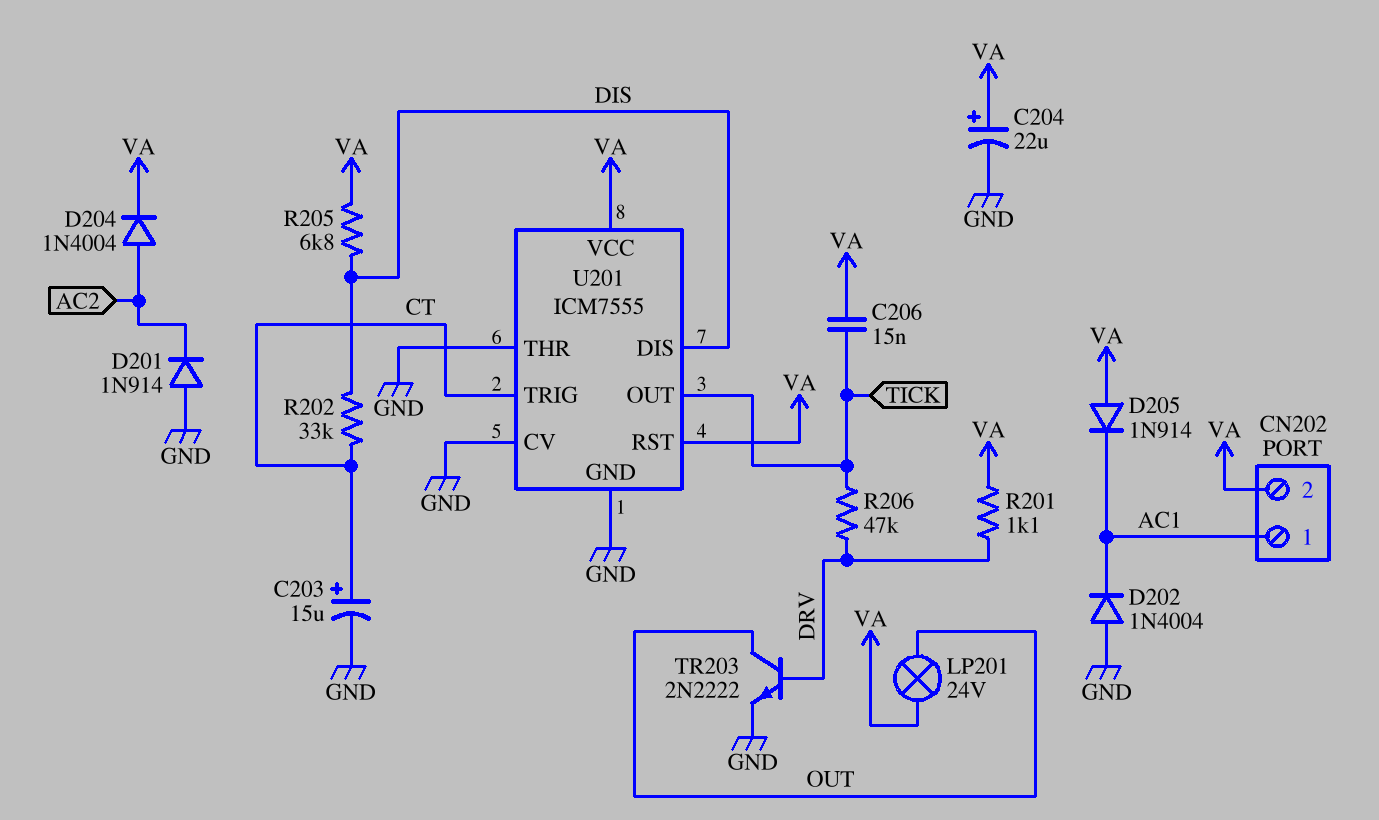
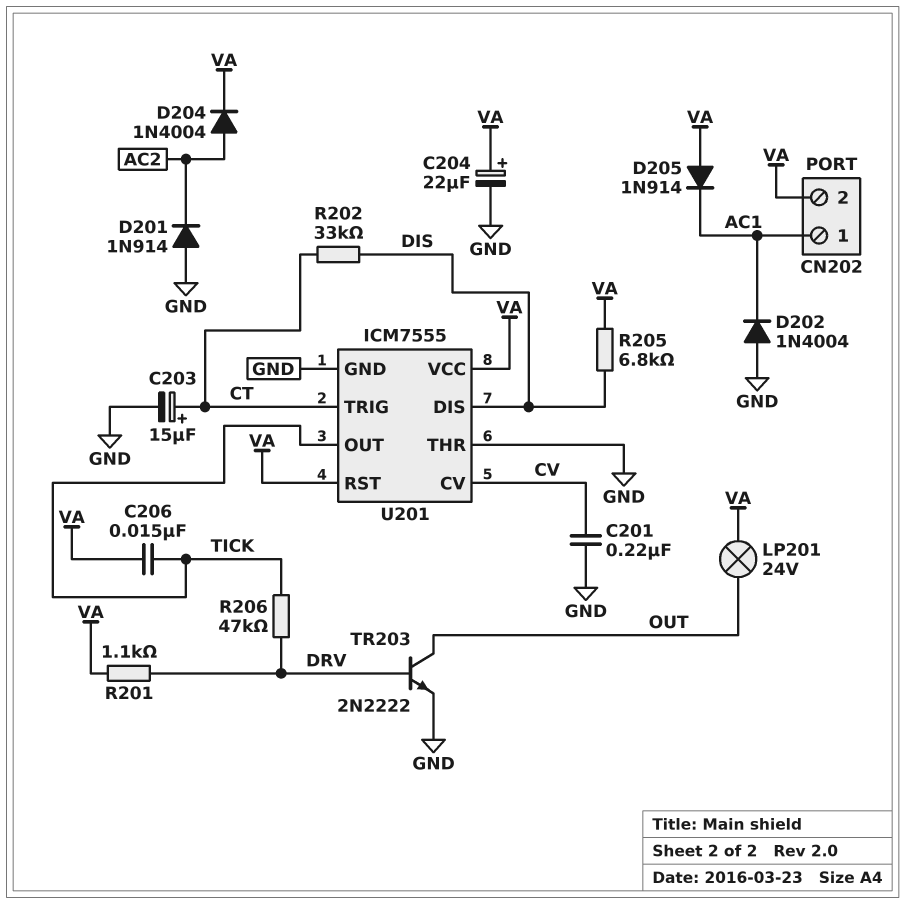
C201: none -> 220nF (CV, GND)
U201 pin CV: GND -> CV

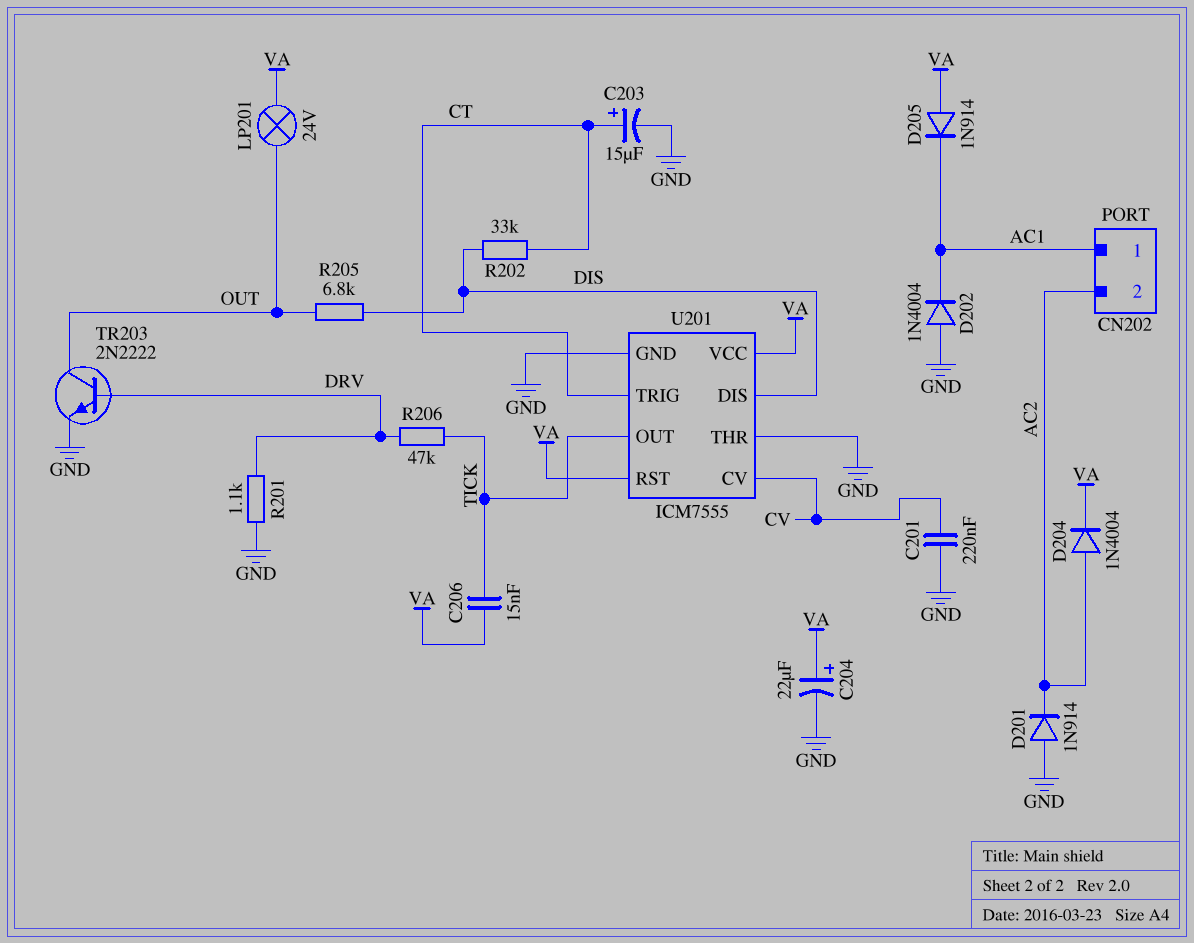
CN202 pin 2: VA -> AC2
R201: 1.1k (DRV, VA) -> 1.1k (DRV, GND)
R205: 6.8k (DIS, VA) -> 6.8k (DIS, OUT)

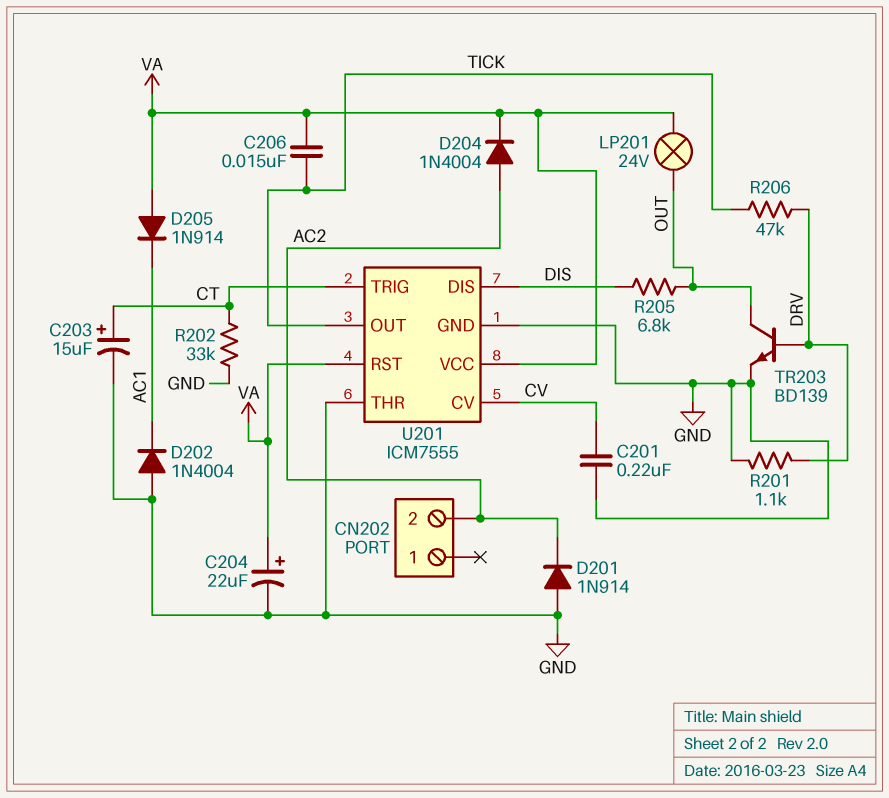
CN202 pin 1: AC1 -> none
R202: 33k (CT, DIS) -> 33k (CT, GND)
TR203: NPN 2N2222 (B DRV, C OUT, E GND) -> NPN BD139 (B DRV, C OUT, E GND)

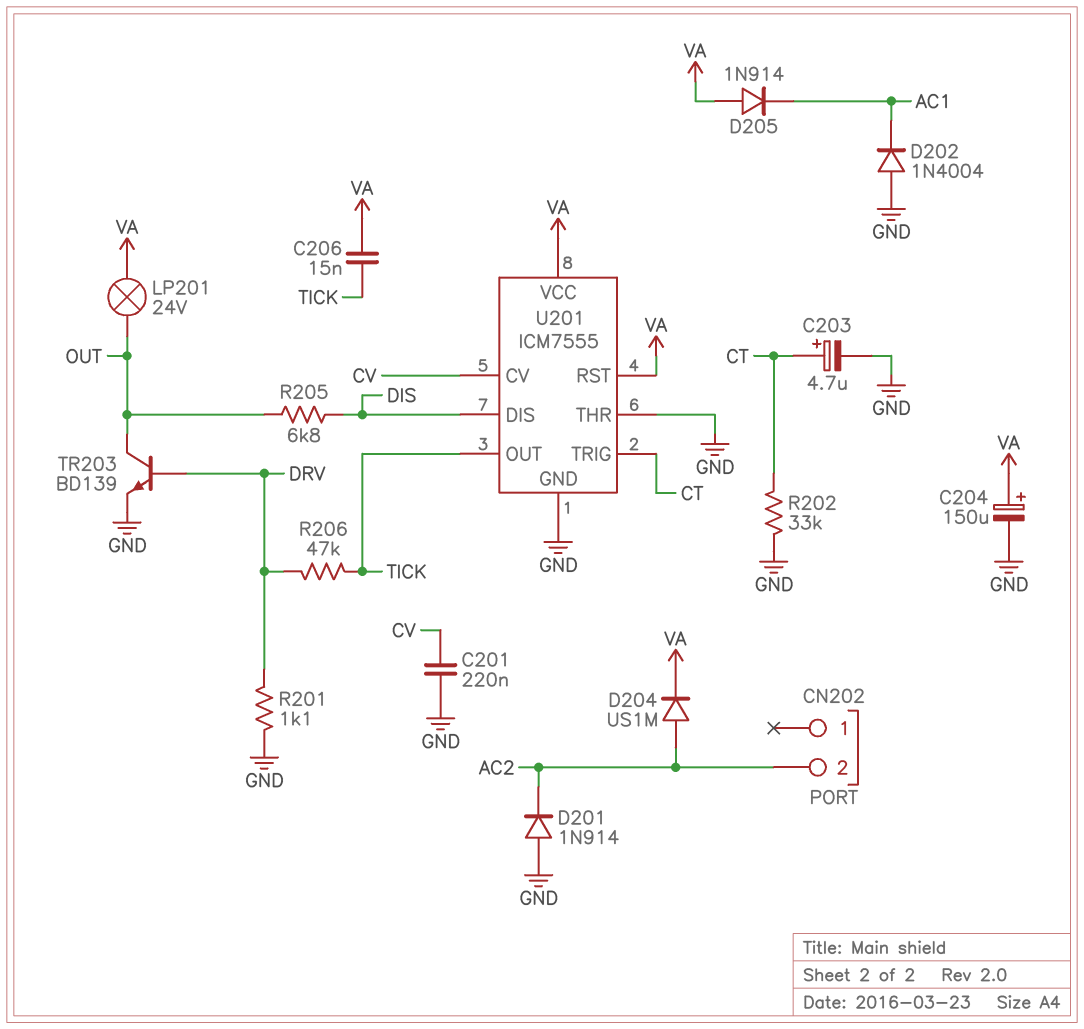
C203: 15uF (plus CT, minus GND) -> 4.7uF (plus CT, minus GND)
C204: 22uF (plus VA, minus GND) -> 150uF (plus VA, minus GND)
D204: diode 1N4004 (A AC2, K VA) -> diode US1M (A AC2, K VA)

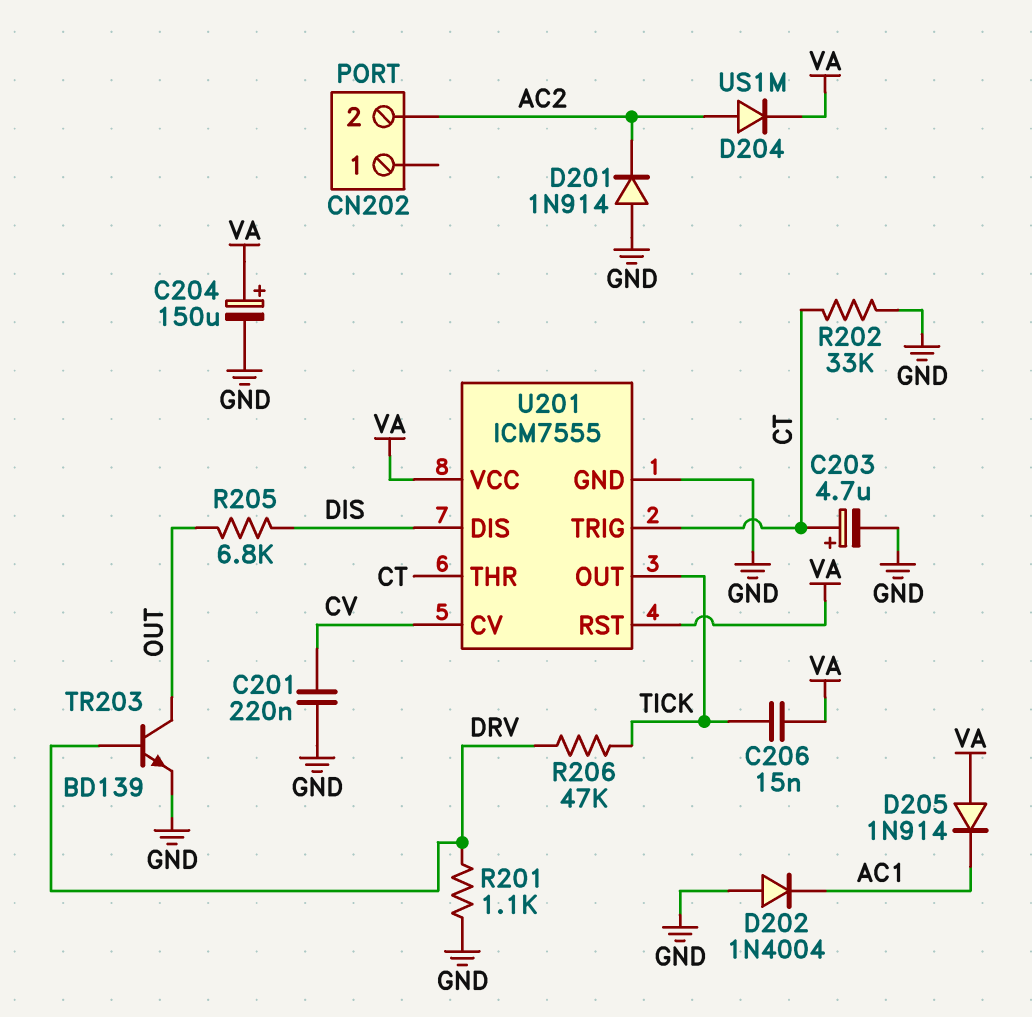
LP201: lamp 24V (OUT, VA) -> none
U201 pin THR: GND -> CT

